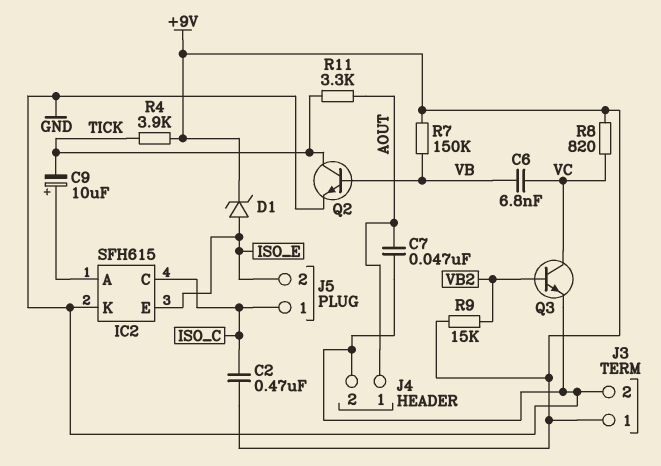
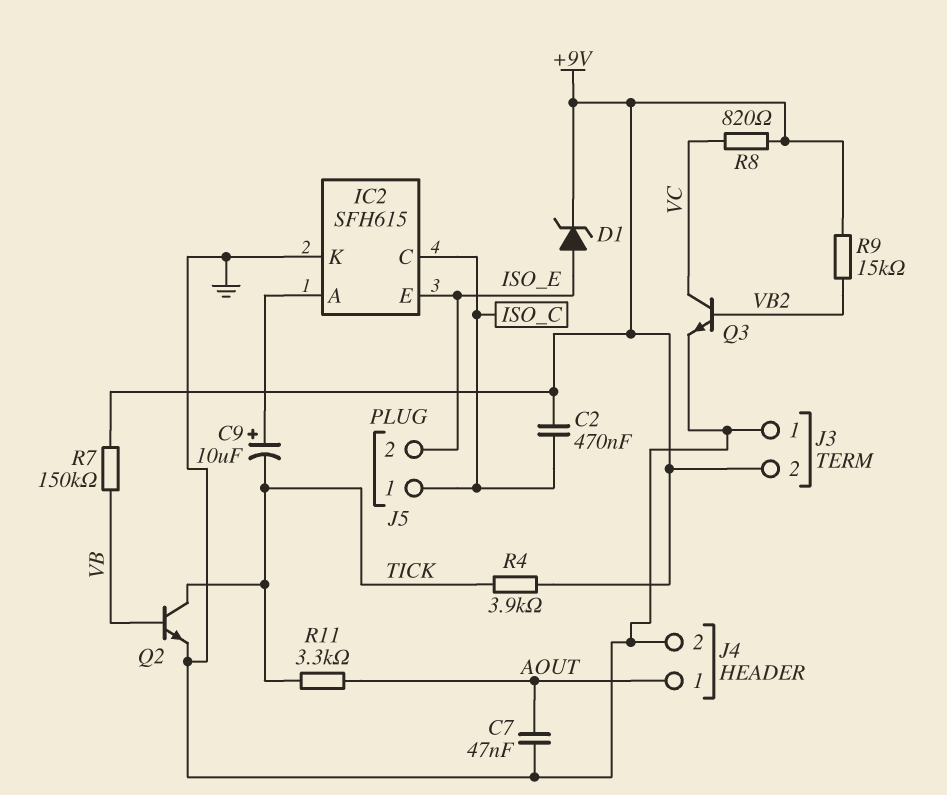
C6: 6.8nF (VB, VC) -> none
J3 pin 1: +9V -> GND
J3 pin 2: GND -> +9V

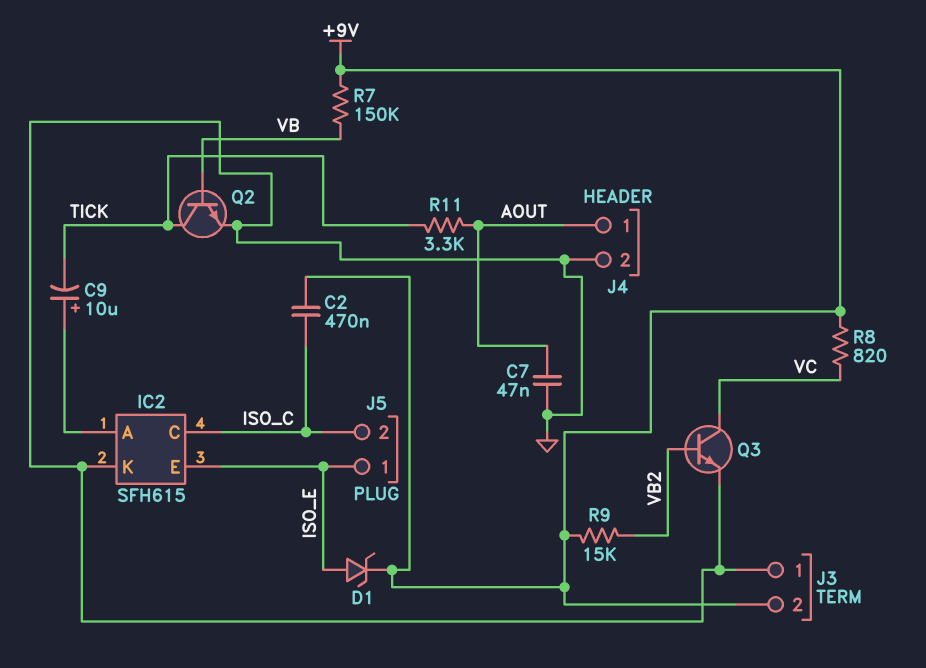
J5 pin 1: ISO_C -> ISO_E
J5 pin 2: ISO_E -> ISO_C
R4: 3.9k (+9V, TICK) -> none

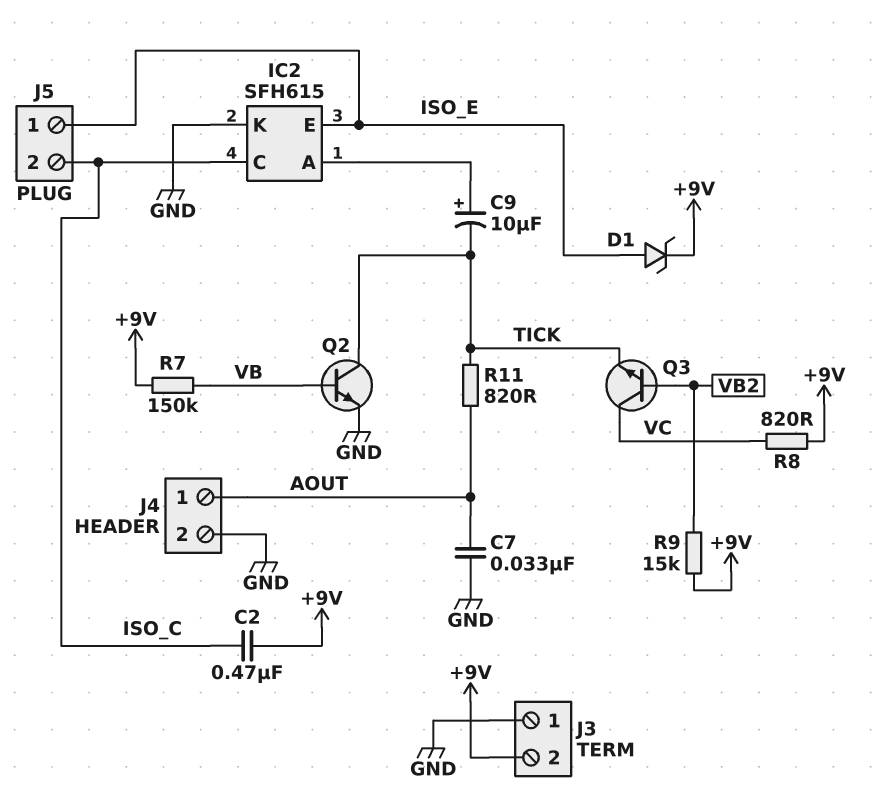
C7: 47nF (AOUT, GND) -> 33nF (AOUT, GND)
Q3: NPN (B VB2, C VC, E GND) -> NPN (B VB2, C VC, E TICK)
R11: 3.3k (AOUT, TICK) -> 820 (AOUT, TICK)

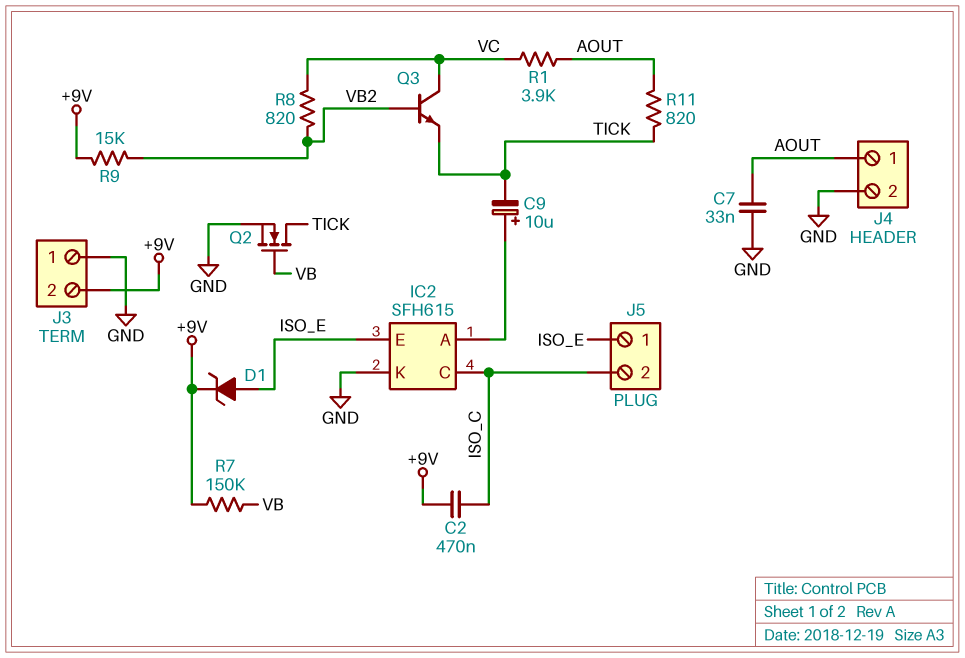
Q2: NPN (B VB, C TICK, E GND) -> NMOS (G VB, D TICK, S GND)
R1: none -> 3.9k (AOUT, VC)
R8: 820 (+9V, VC) -> 820 (VB2, VC)

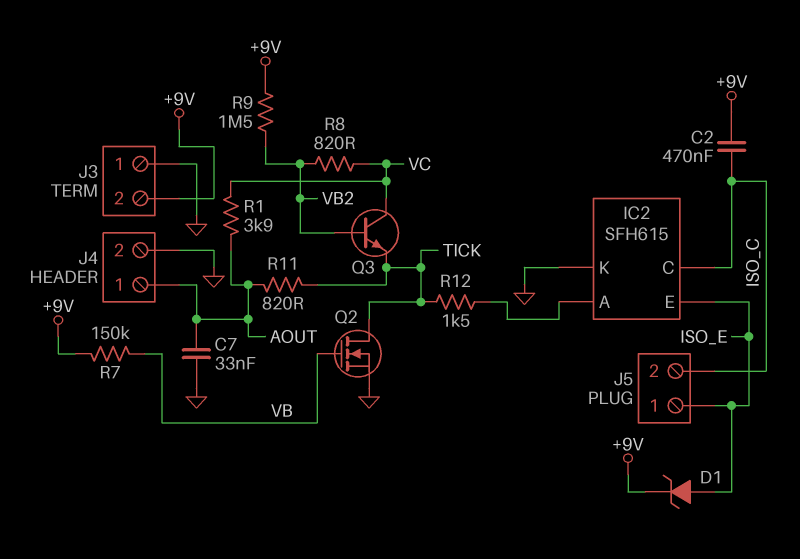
C9: 10uF (plus IC2/A, minus TICK) -> none
R9: 15k (+9V, VB2) -> 1.5M (+9V, VB2)
R12: none -> 1.5k (IC2/A, TICK)

